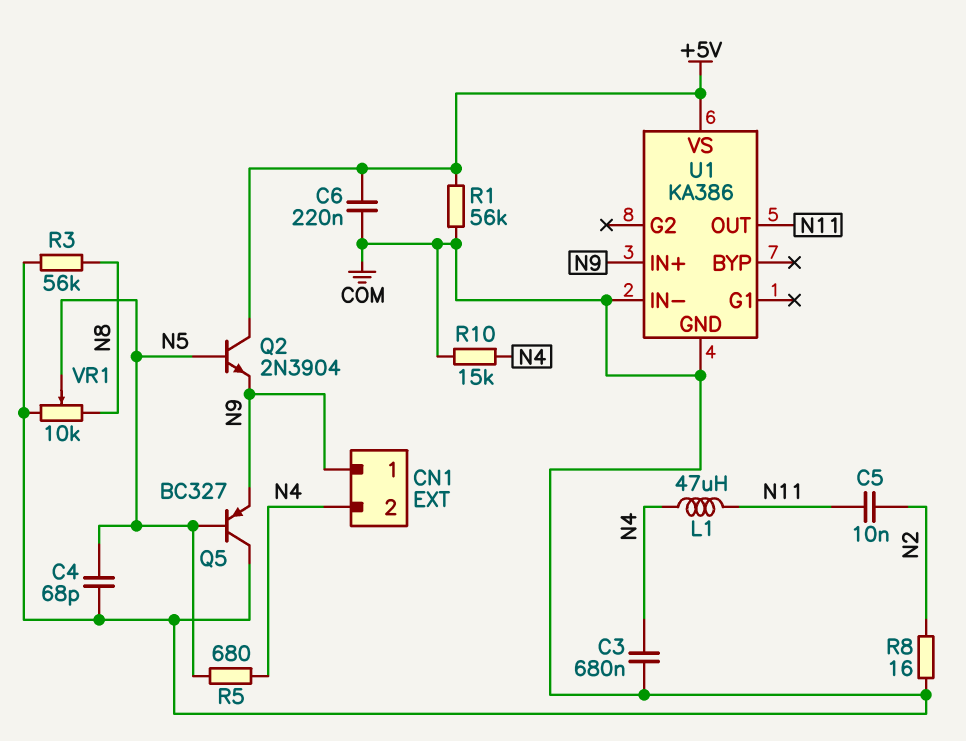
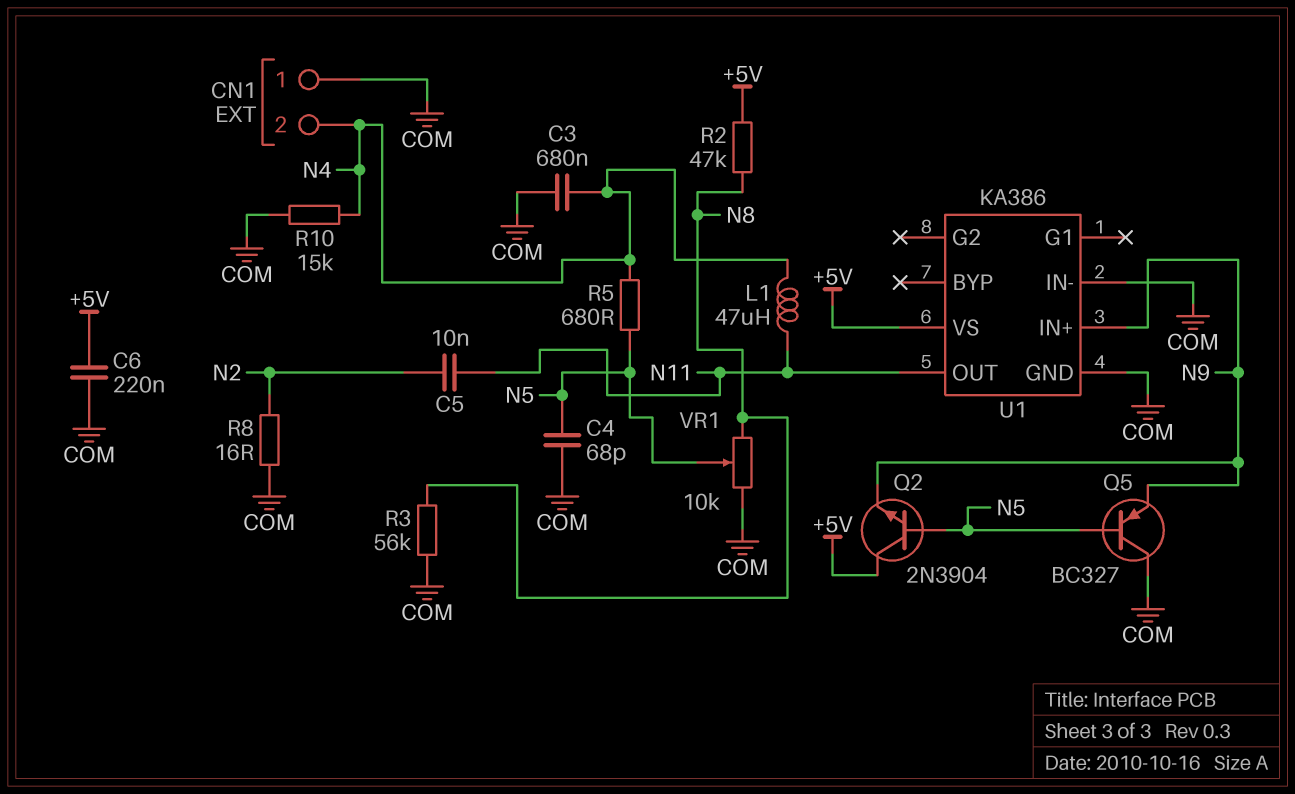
CN1 pin 1: N9 -> COM
R1: 56k (+5V, COM) -> none
R2: none -> 47k (+5V, N8)

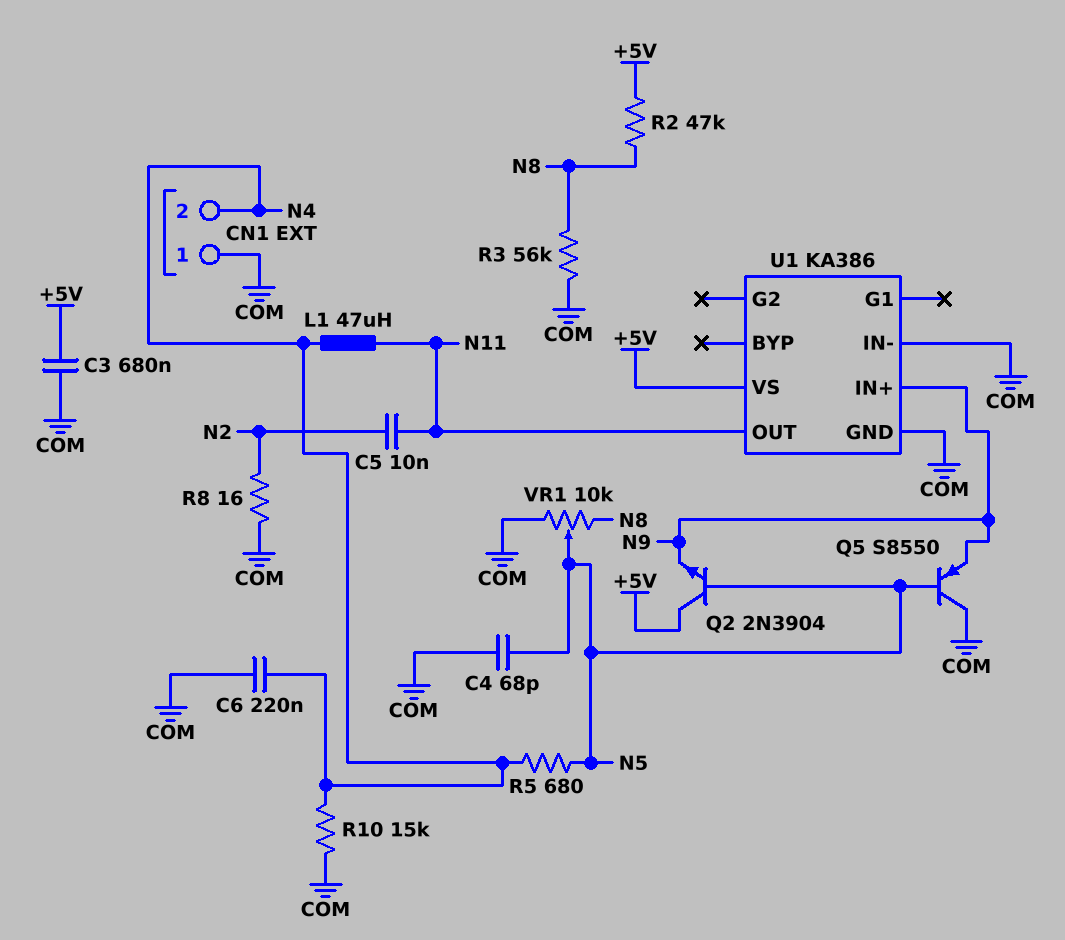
C3: 680nF (COM, N4) -> 680nF (+5V, COM)
C6: 220nF (+5V, COM) -> 220nF (COM, N4)
Q5: PNP BC327 (B N5, C COM, E N9) -> PNP S8550 (B N5, C COM, E N9)

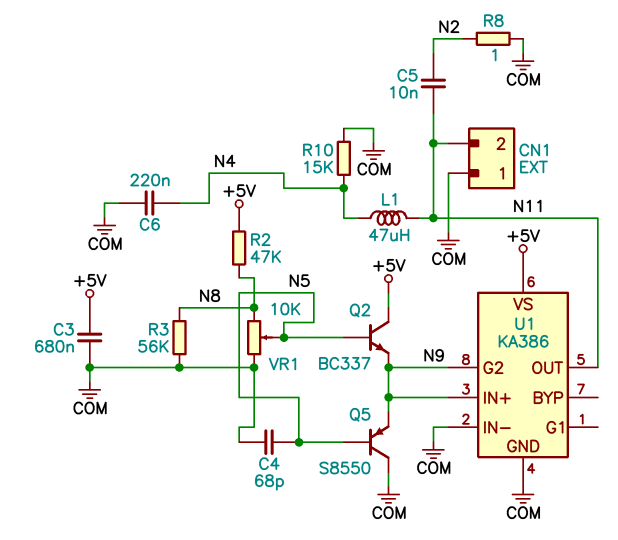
CN1 pin 2: N4 -> N11
Q2: NPN 2N3904 (B N5, C +5V, E N9) -> NPN BC337 (B N5, C +5V, E N9)
R5: 680 (N4, N5) -> none
R8: 16 (COM, N2) -> 1 (COM, N2)
U1 pin G2: none -> N9

